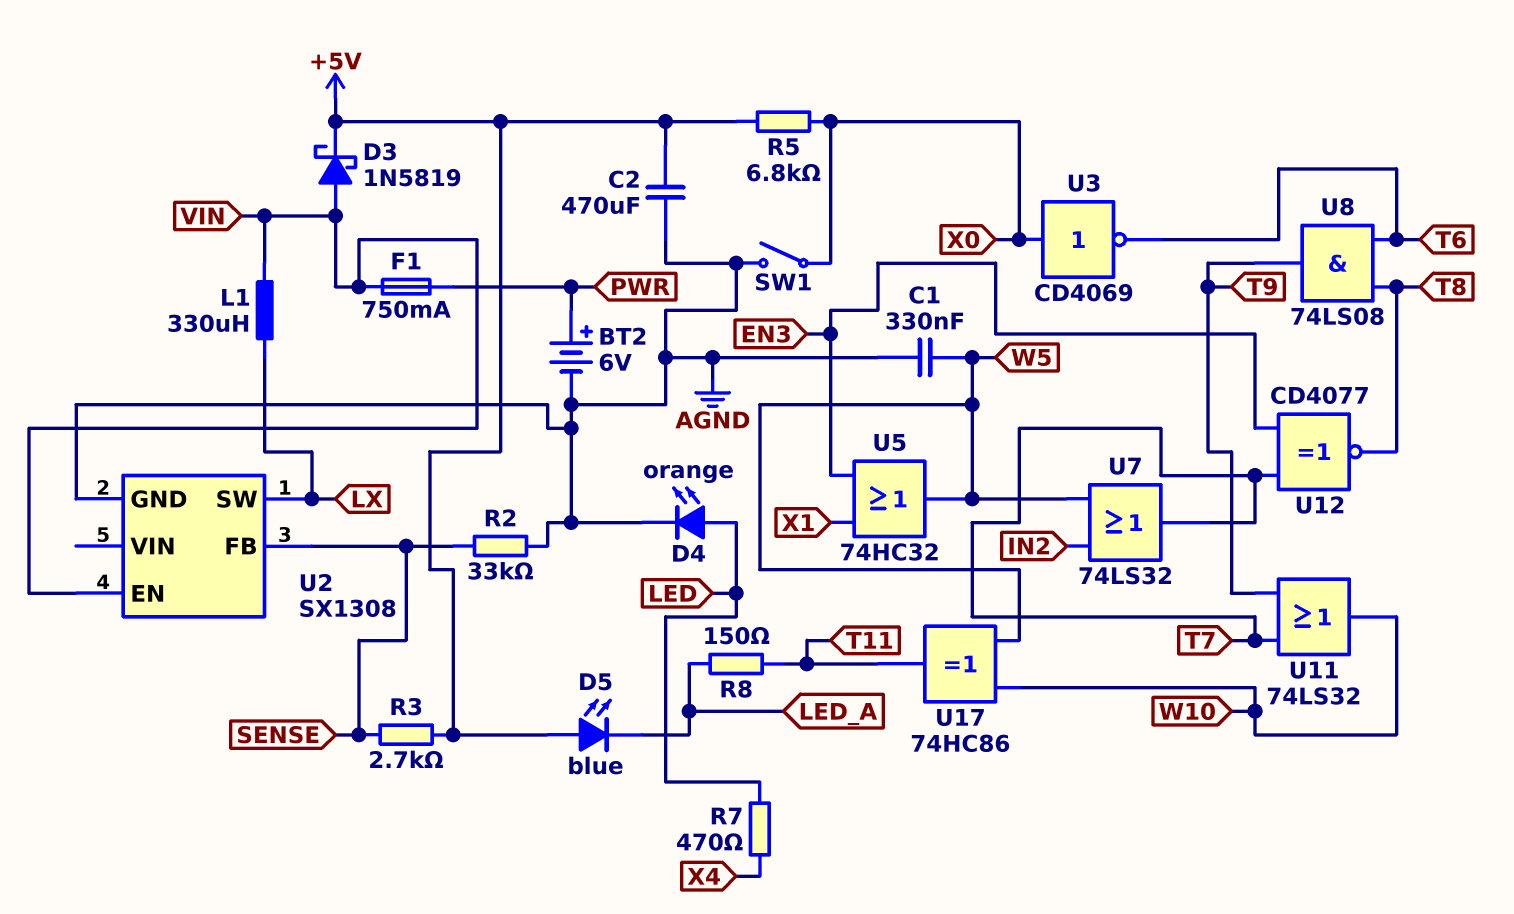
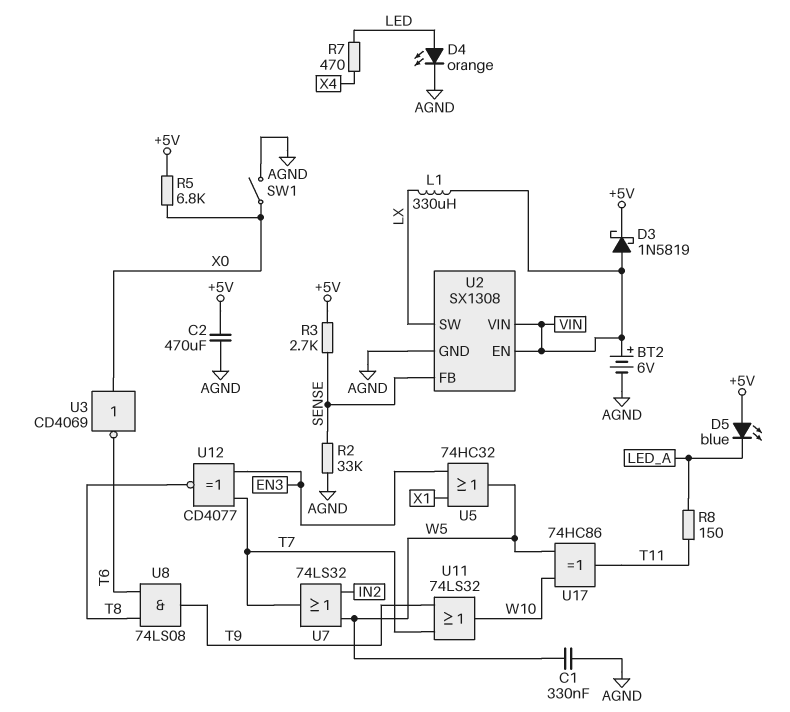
BT2: 6V (plus PWR, minus AGND) -> 6V (plus VIN, minus AGND)
F1: 750mA (PWR, VIN) -> none
U2 pin VIN: none -> VIN

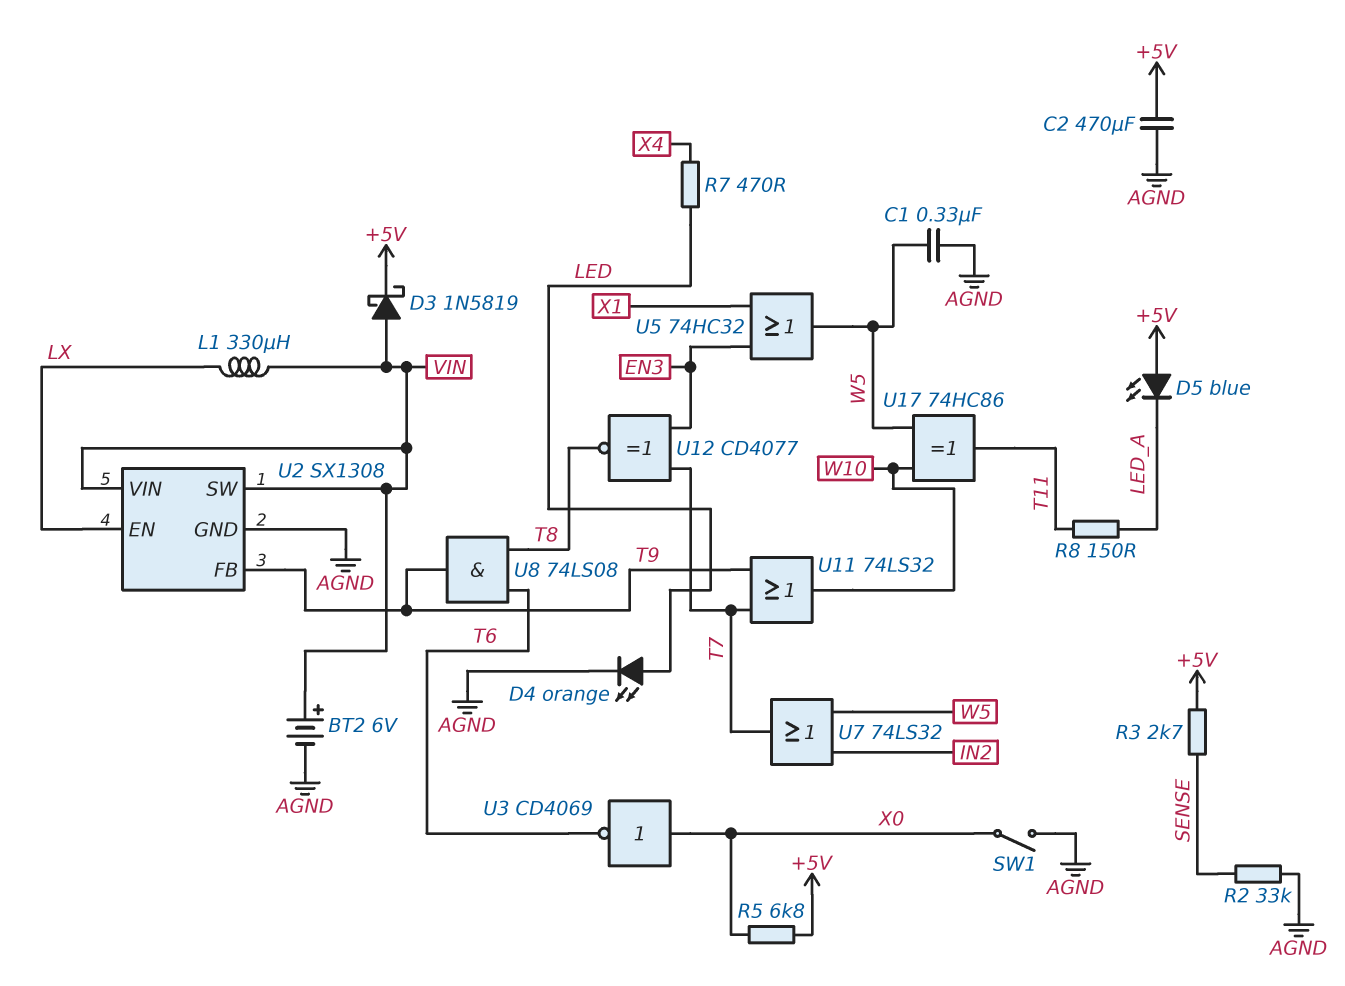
U2 pin EN: VIN -> LX
U2 pin FB: SENSE -> T9
U2 pin SW: LX -> VIN

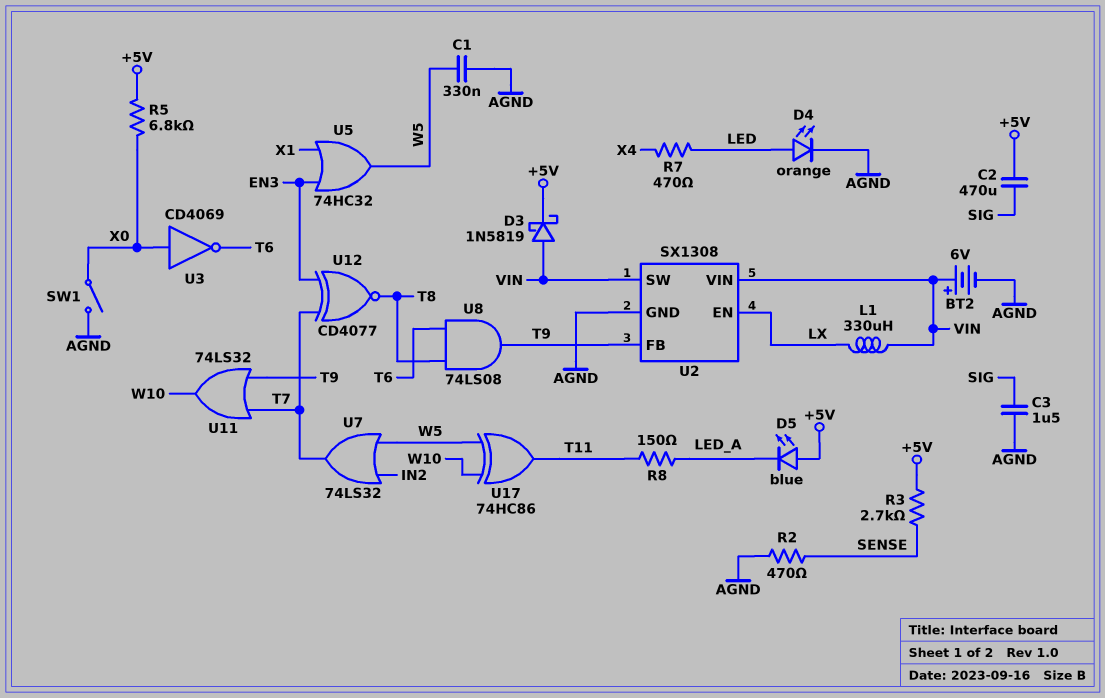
C2: 470uF (+5V, AGND) -> 470uF (+5V, SIG)
C3: none -> 1.5uF (AGND, SIG)
R2: 33k (AGND, SENSE) -> 470 (AGND, SENSE)

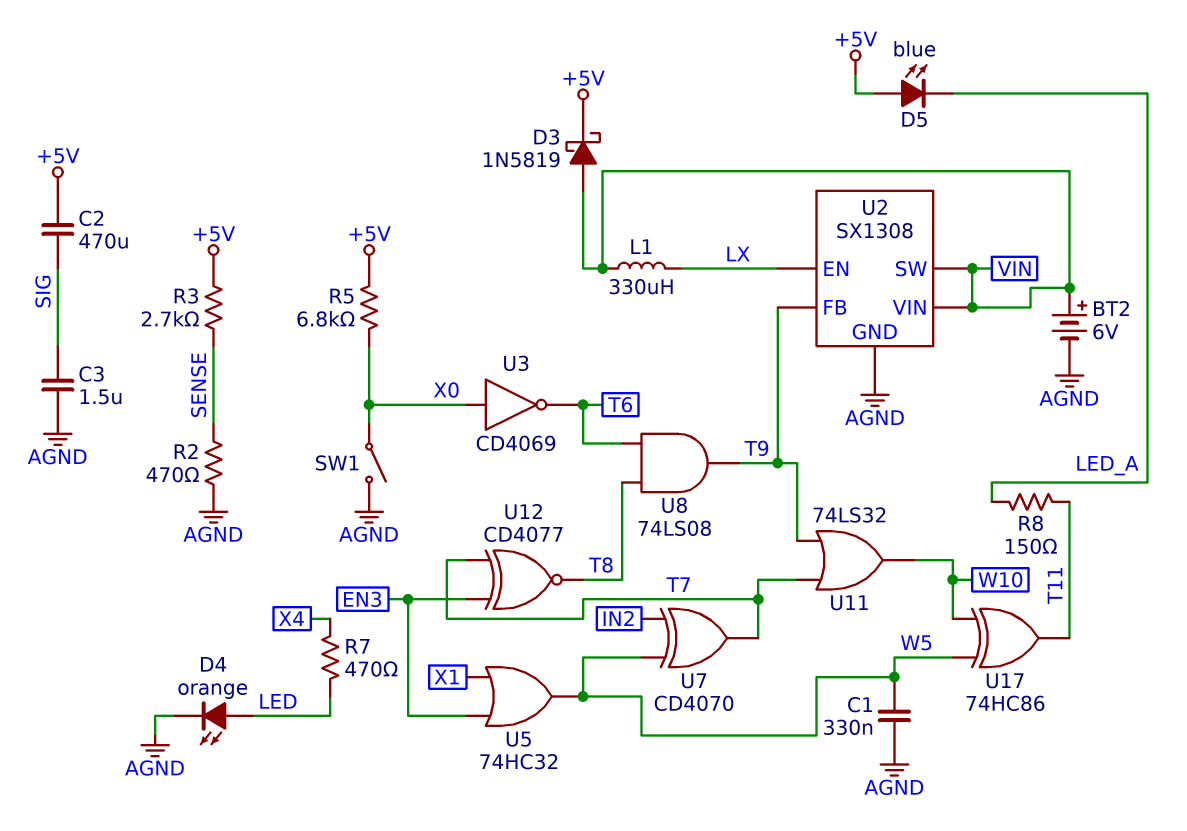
U7: OR 74LS32 (in IN2, in W5, out T7) -> XOR CD4070 (in IN2, in W5, out T7)

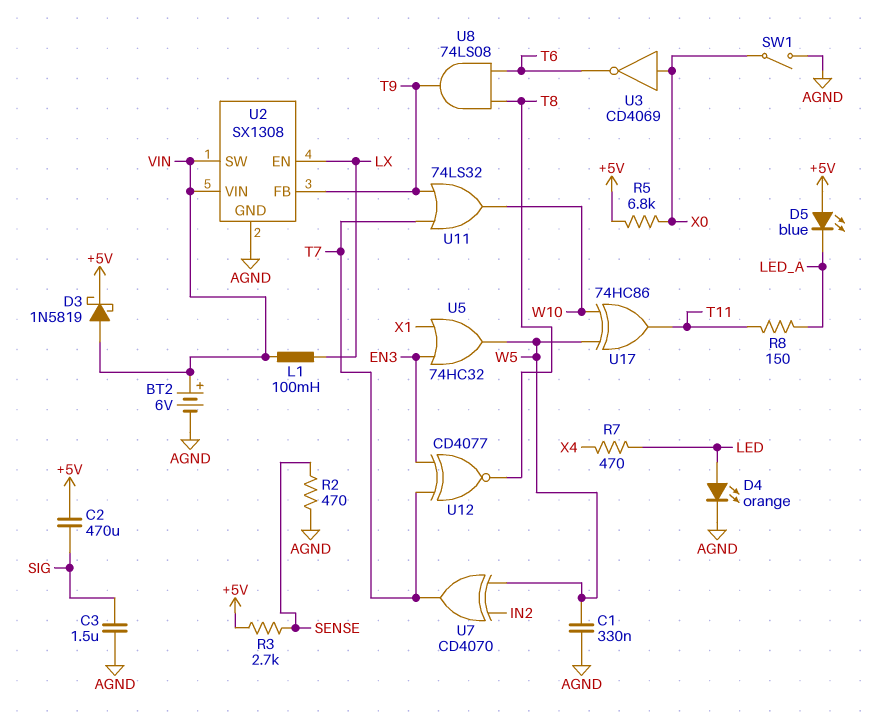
L1: 330uH (LX, VIN) -> 100mH (LX, VIN)

